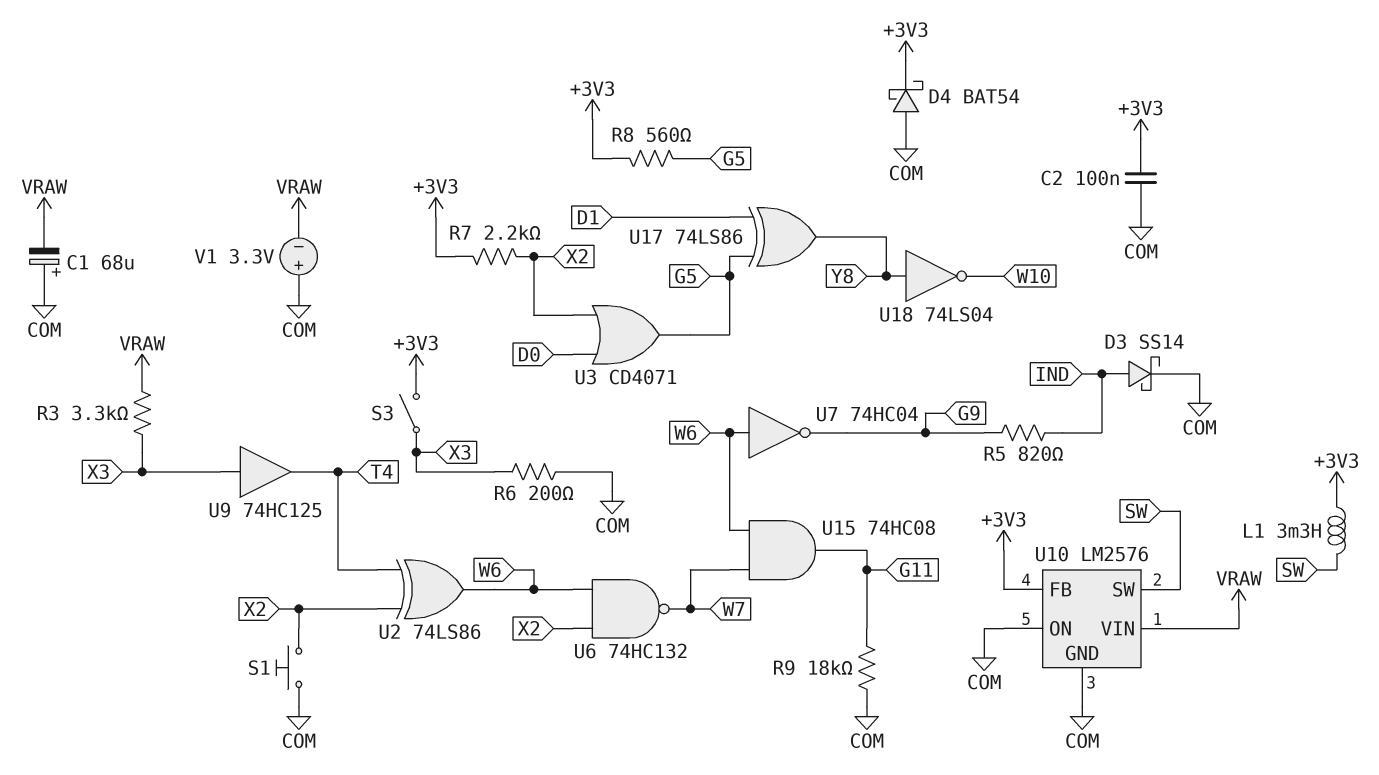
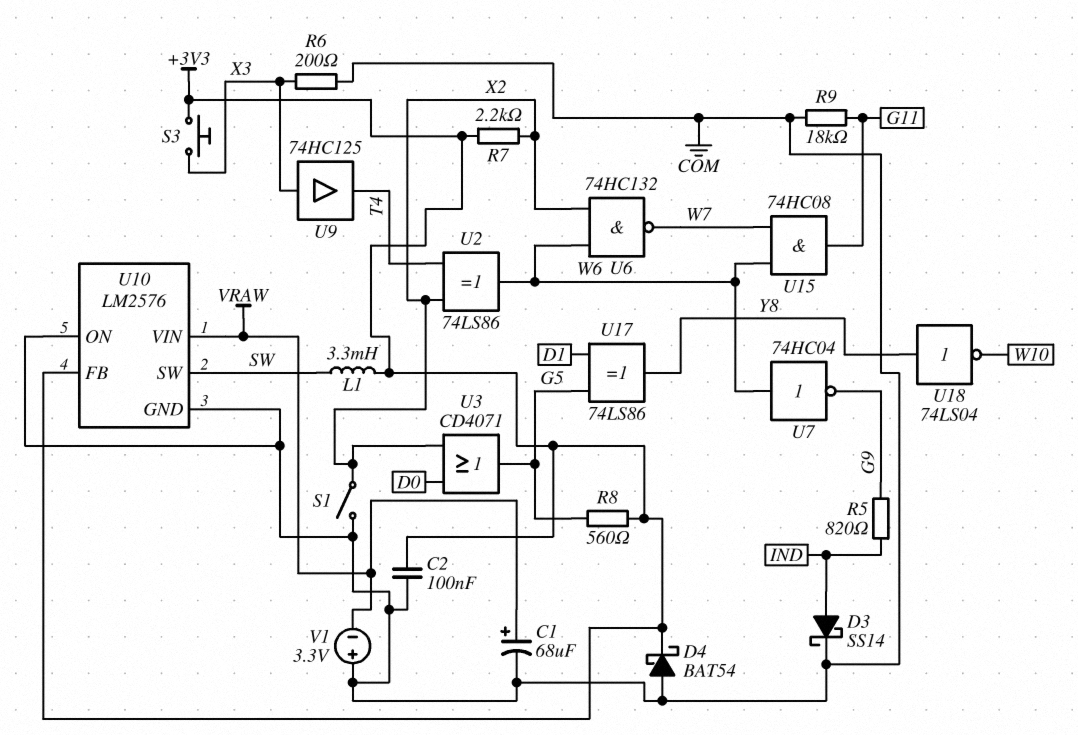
C1: 68uF (plus COM, minus VRAW) -> 68uF (plus VRAW, minus COM)
R3: 3.3k (VRAW, X3) -> none
S1: button (COM, X2) -> switch (COM, X2)
S3: switch (+3V3, X3) -> button (+3V3, X3)

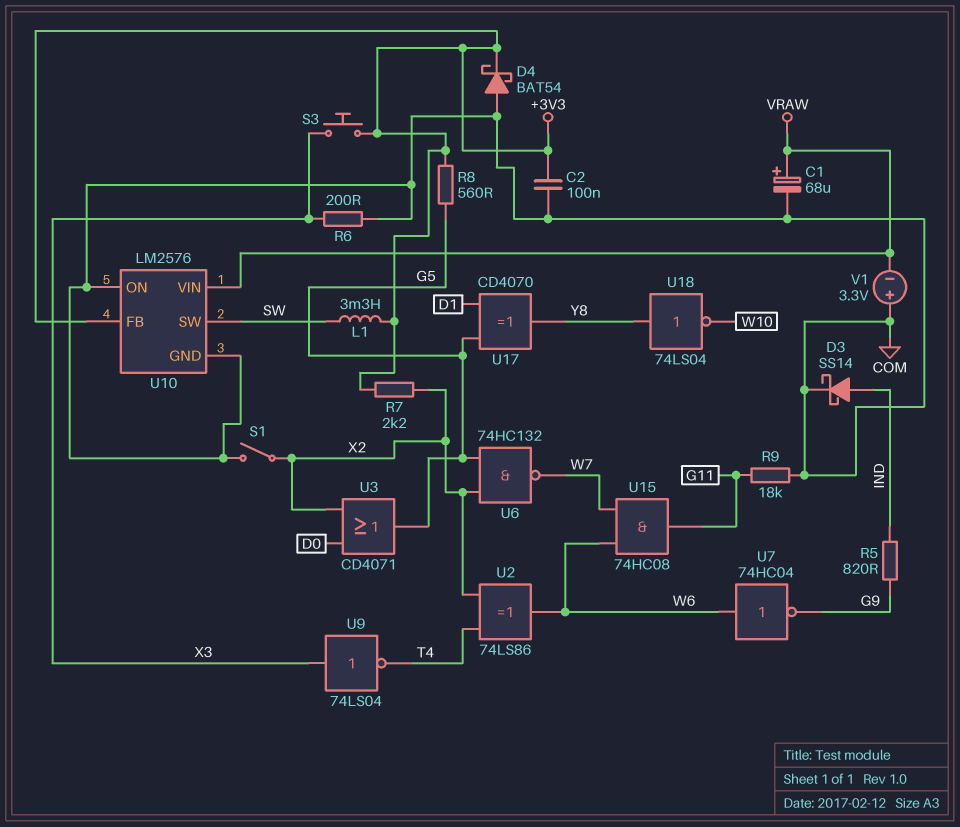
U6: NAND 74HC132 (in W6, in X2, out W7) -> NAND 74HC132 (in G5, in X2, out W7)
U9: buffer 74HC125 (in X3, out T4) -> NOT 74LS04 (in X3, out T4)
U17: XOR 74LS86 (in D1, in G5, out Y8) -> XOR CD4070 (in D1, in G5, out Y8)

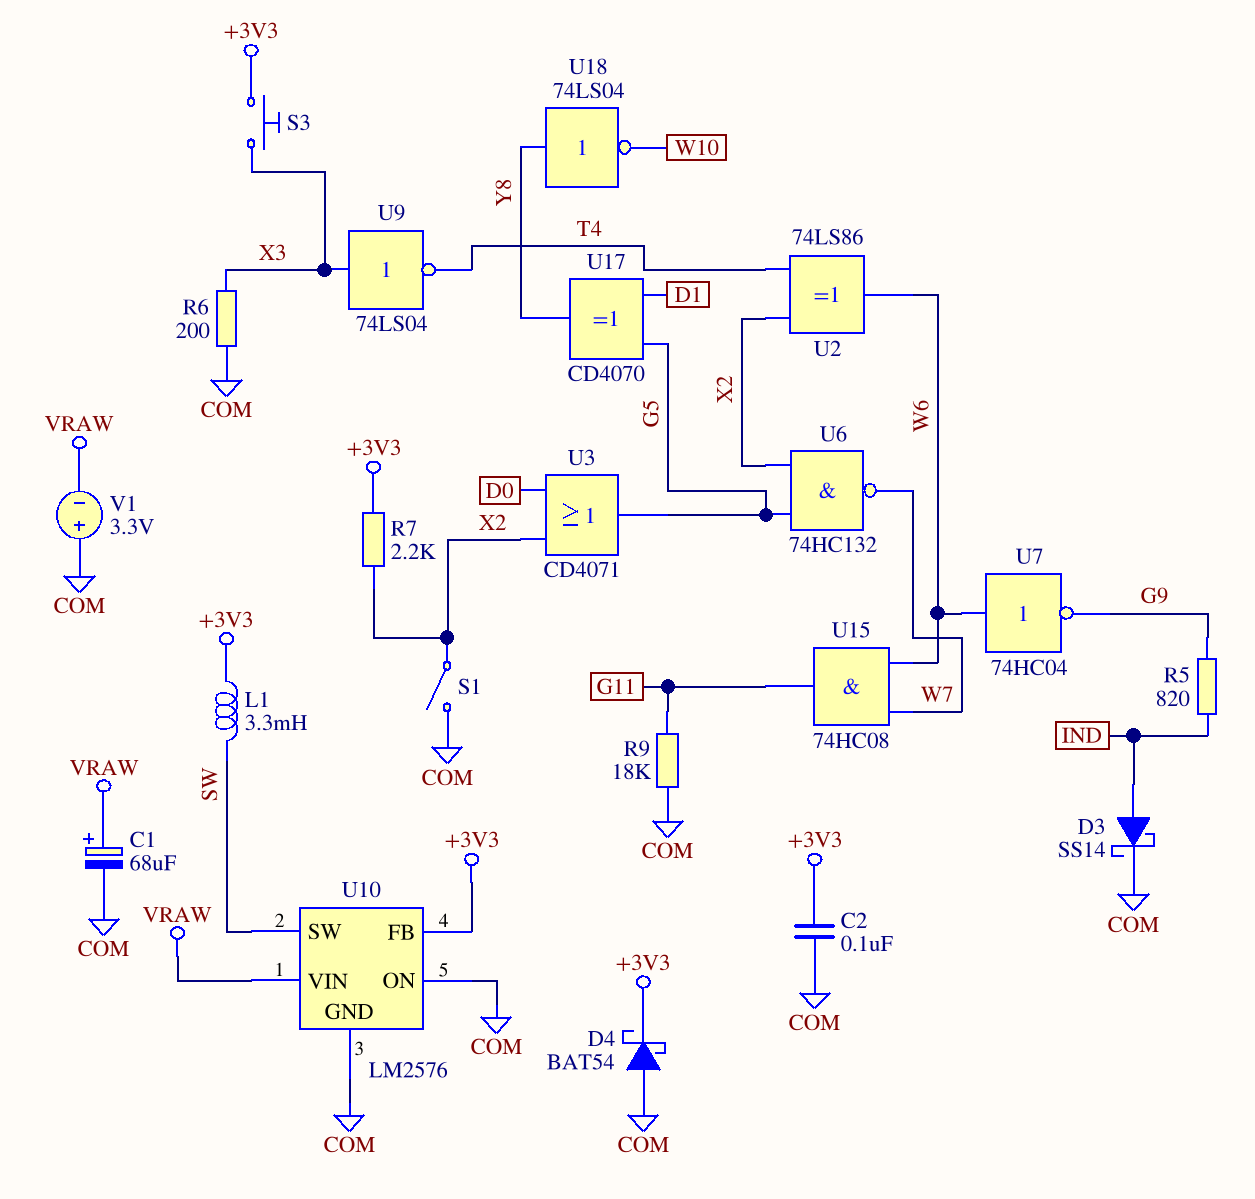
R8: 560 (+3V3, G5) -> none

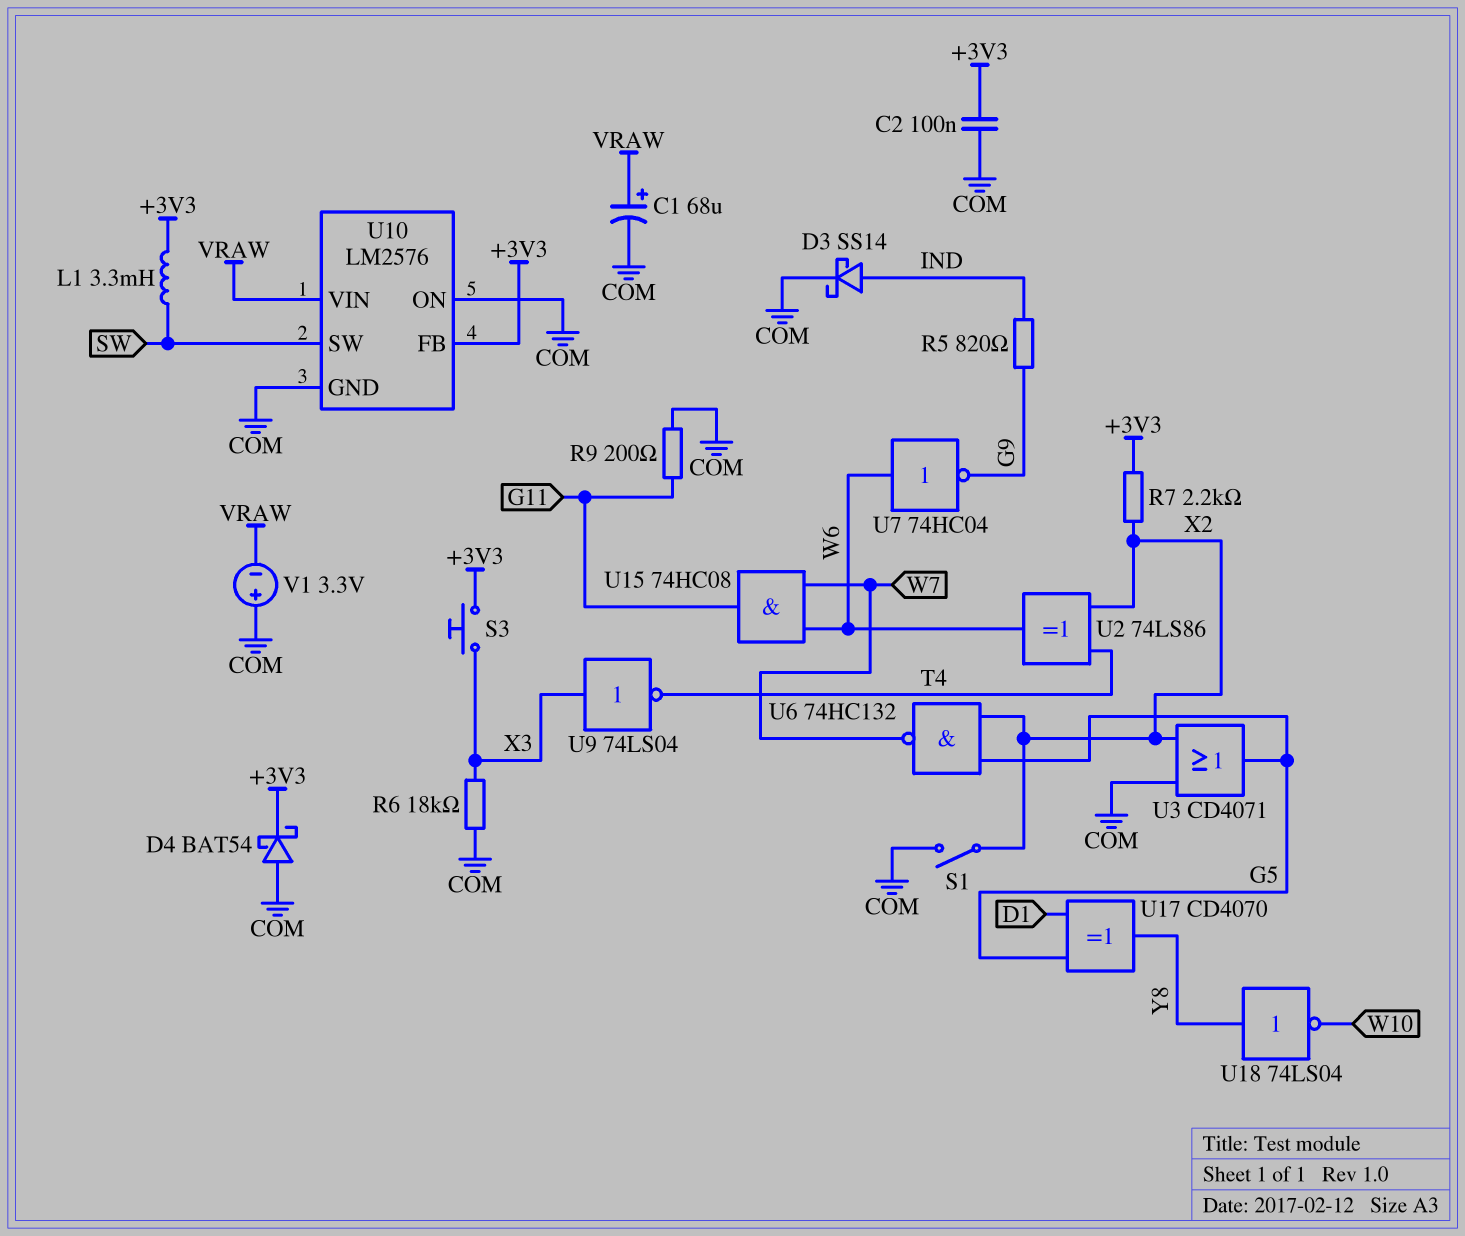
R6: 200 (COM, X3) -> 18k (COM, X3)
R9: 18k (COM, G11) -> 200 (COM, G11)
U3: OR CD4071 (in D0, in X2, out G5) -> OR CD4071 (in COM, in X2, out G5)

